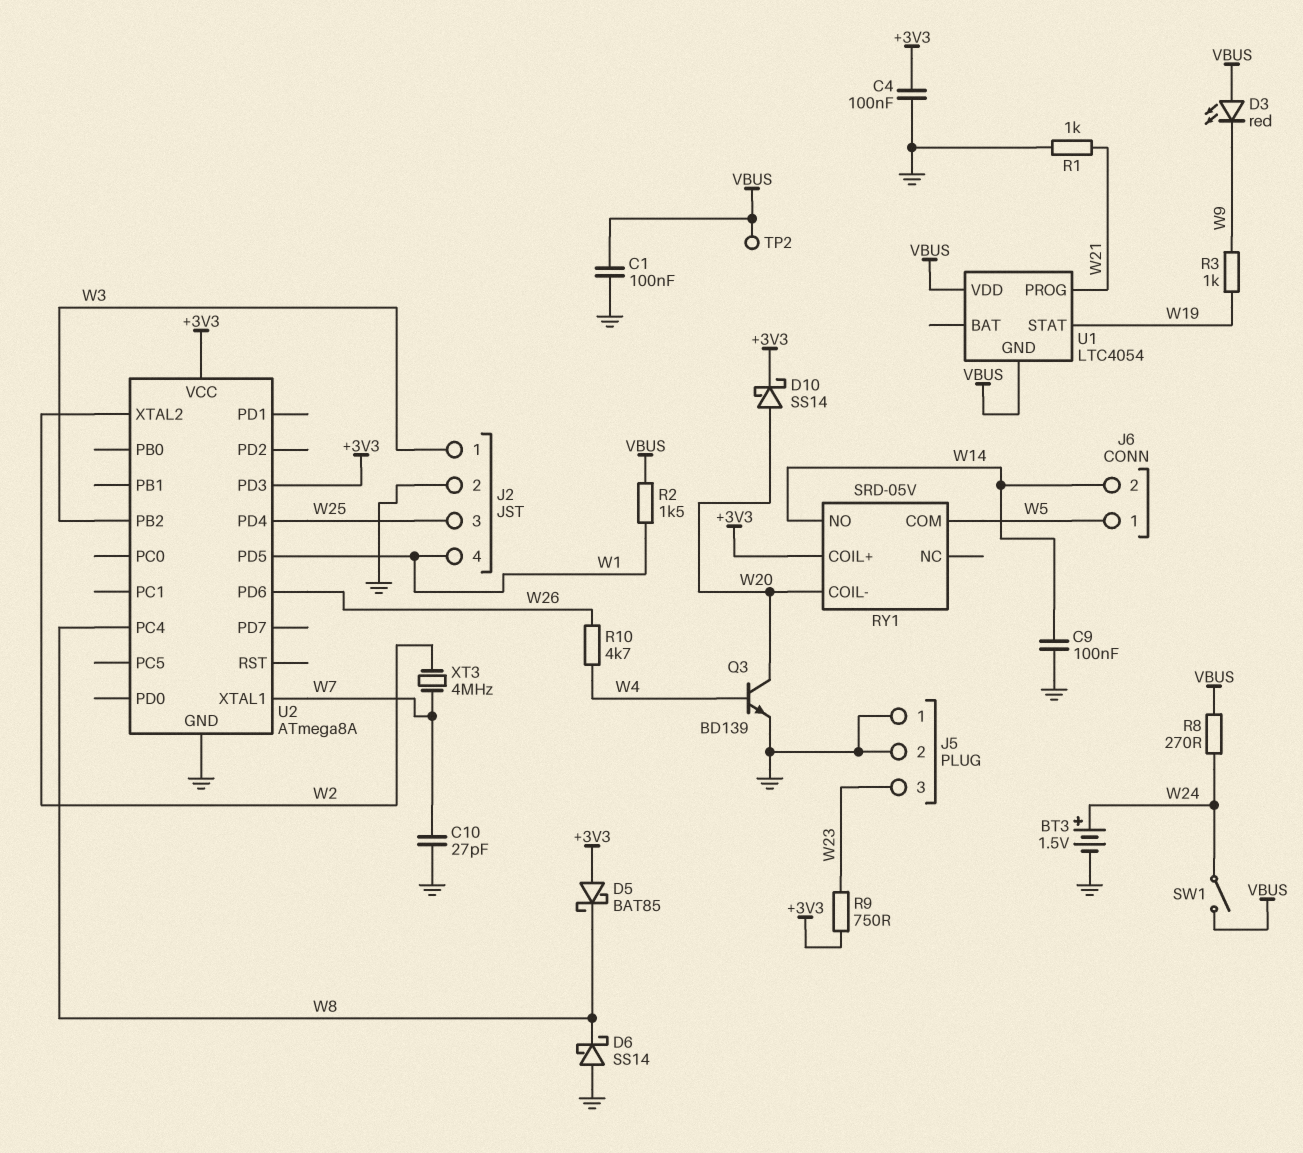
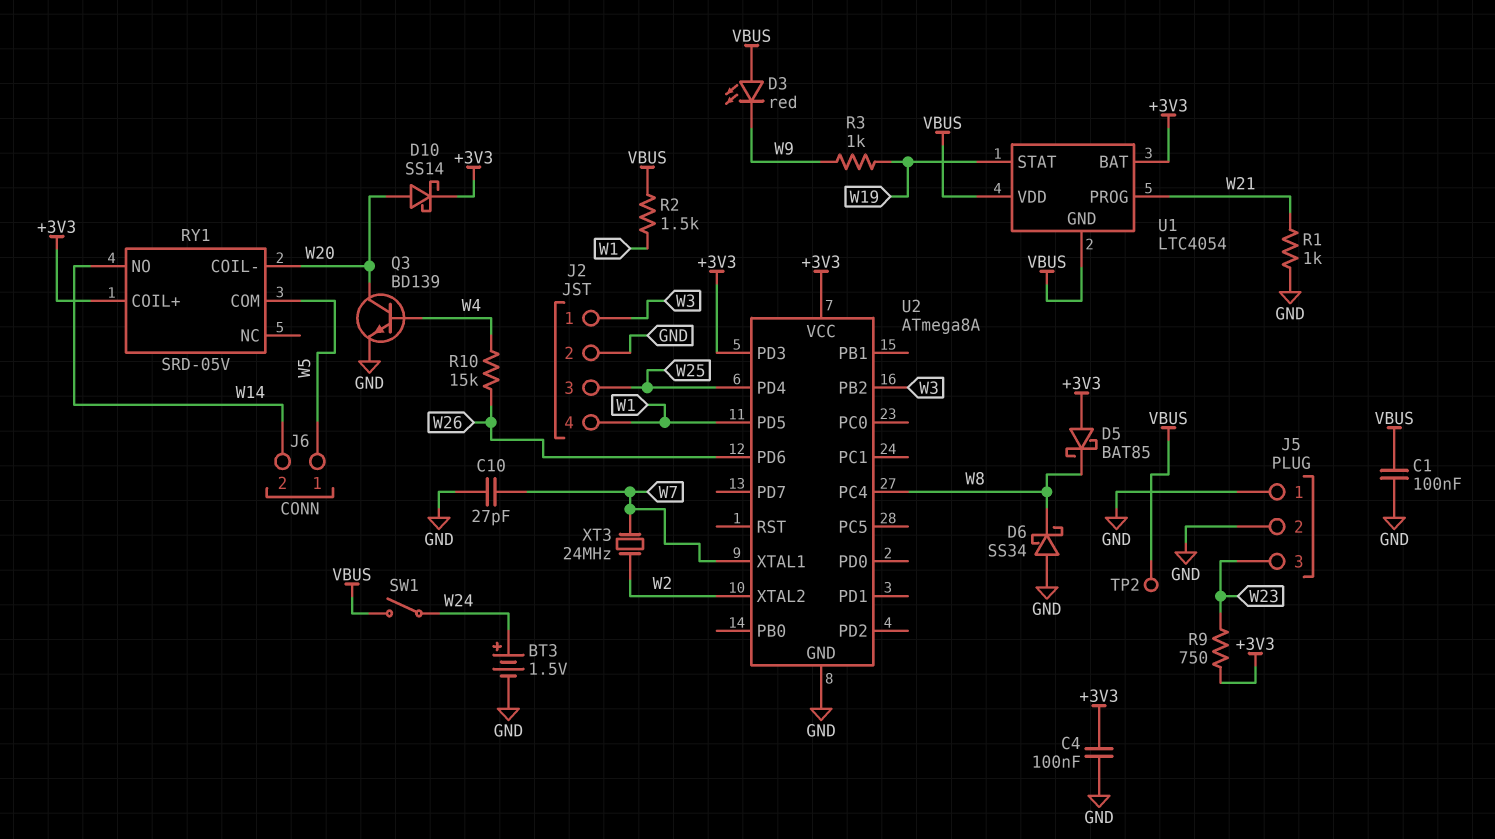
C9: 100nF (GND, W14) -> none
D6: schottky SS14 (A GND, K W8) -> schottky SS34 (A GND, K W8)
R8: 270 (VBUS, W24) -> none
R10: 4.7k (W4, W26) -> 15k (W4, W26)
U1 pin BAT: none -> +3V3
XT3: 4MHz (W2, W7) -> 24MHz (W2, W7)

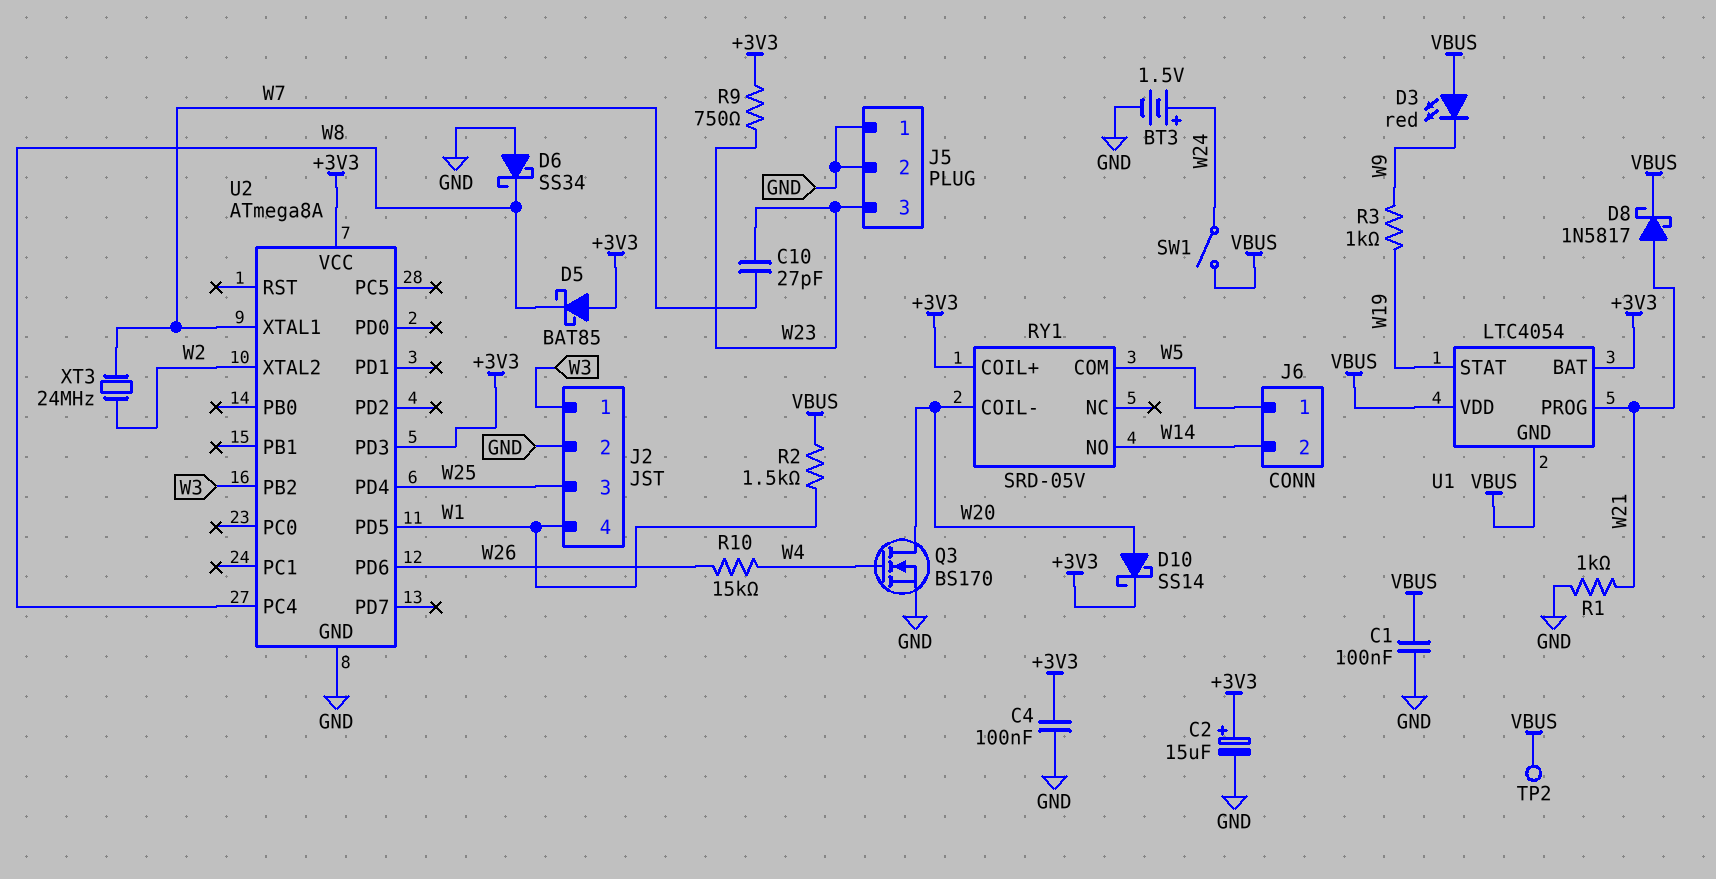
C2: none -> 15uF (plus +3V3, minus GND)
C10: 27pF (GND, W7) -> 27pF (W7, W23)
D8: none -> schottky 1N5817 (A W21, K VBUS)
Q3: NPN BD139 (B W4, C W20, E GND) -> NMOS BS170 (G W4, D W20, S GND)

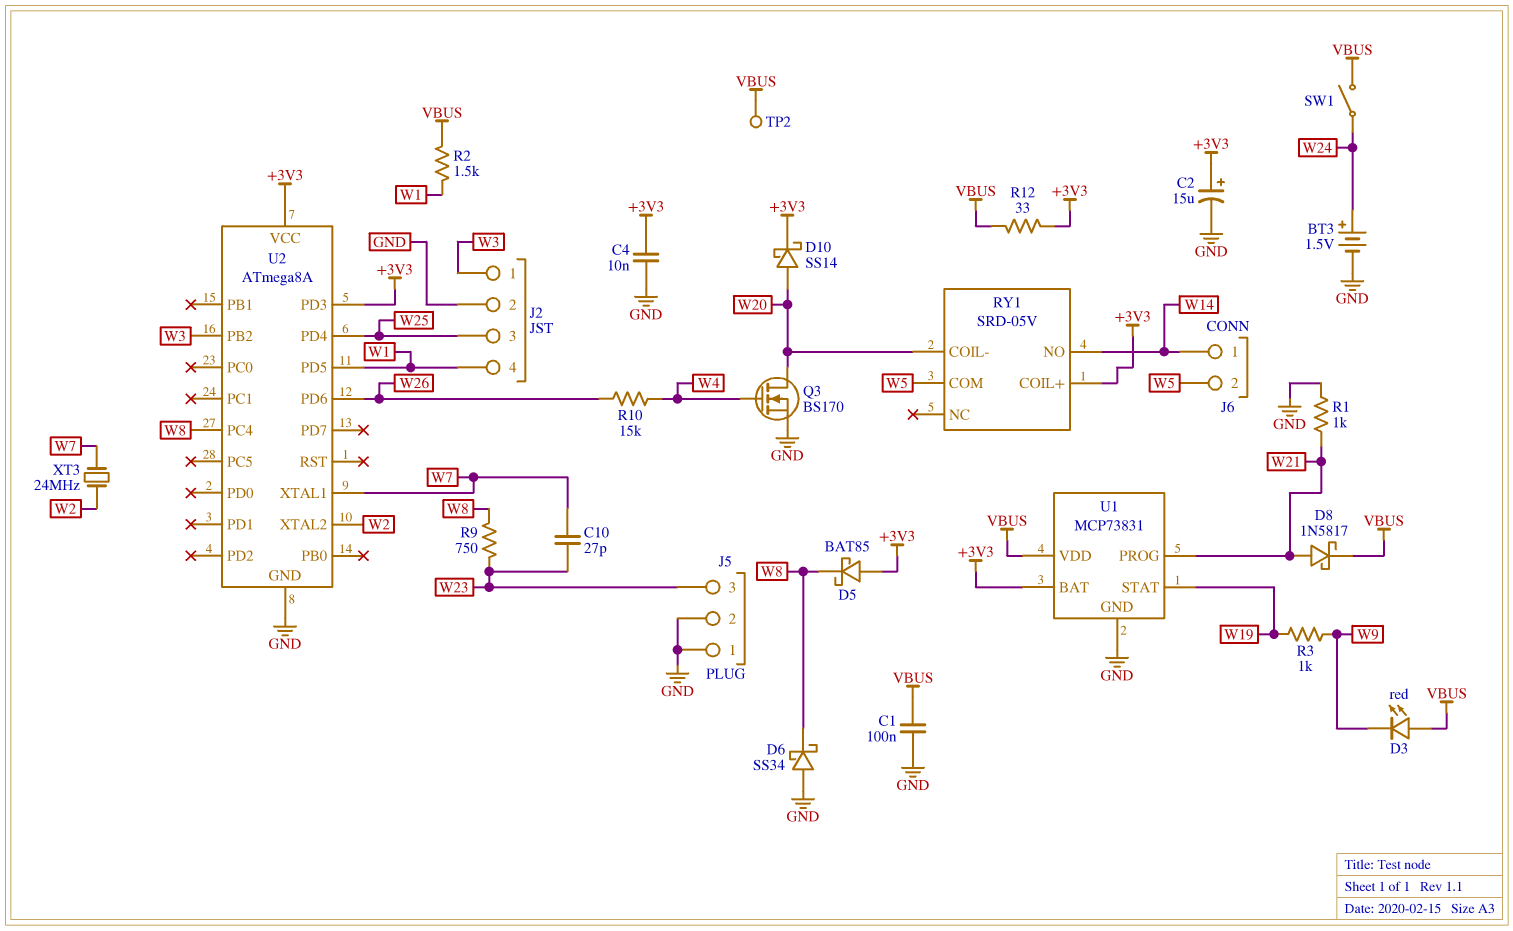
C4: 100nF (+3V3, GND) -> 10nF (+3V3, GND)
J6 pin 1: W5 -> W14
J6 pin 2: W14 -> W5
R9: 750 (+3V3, W23) -> 750 (W8, W23)
R12: none -> 33 (+3V3, VBUS)
U1: LTC4054 -> MCP73831
U1 pin GND: VBUS -> GND

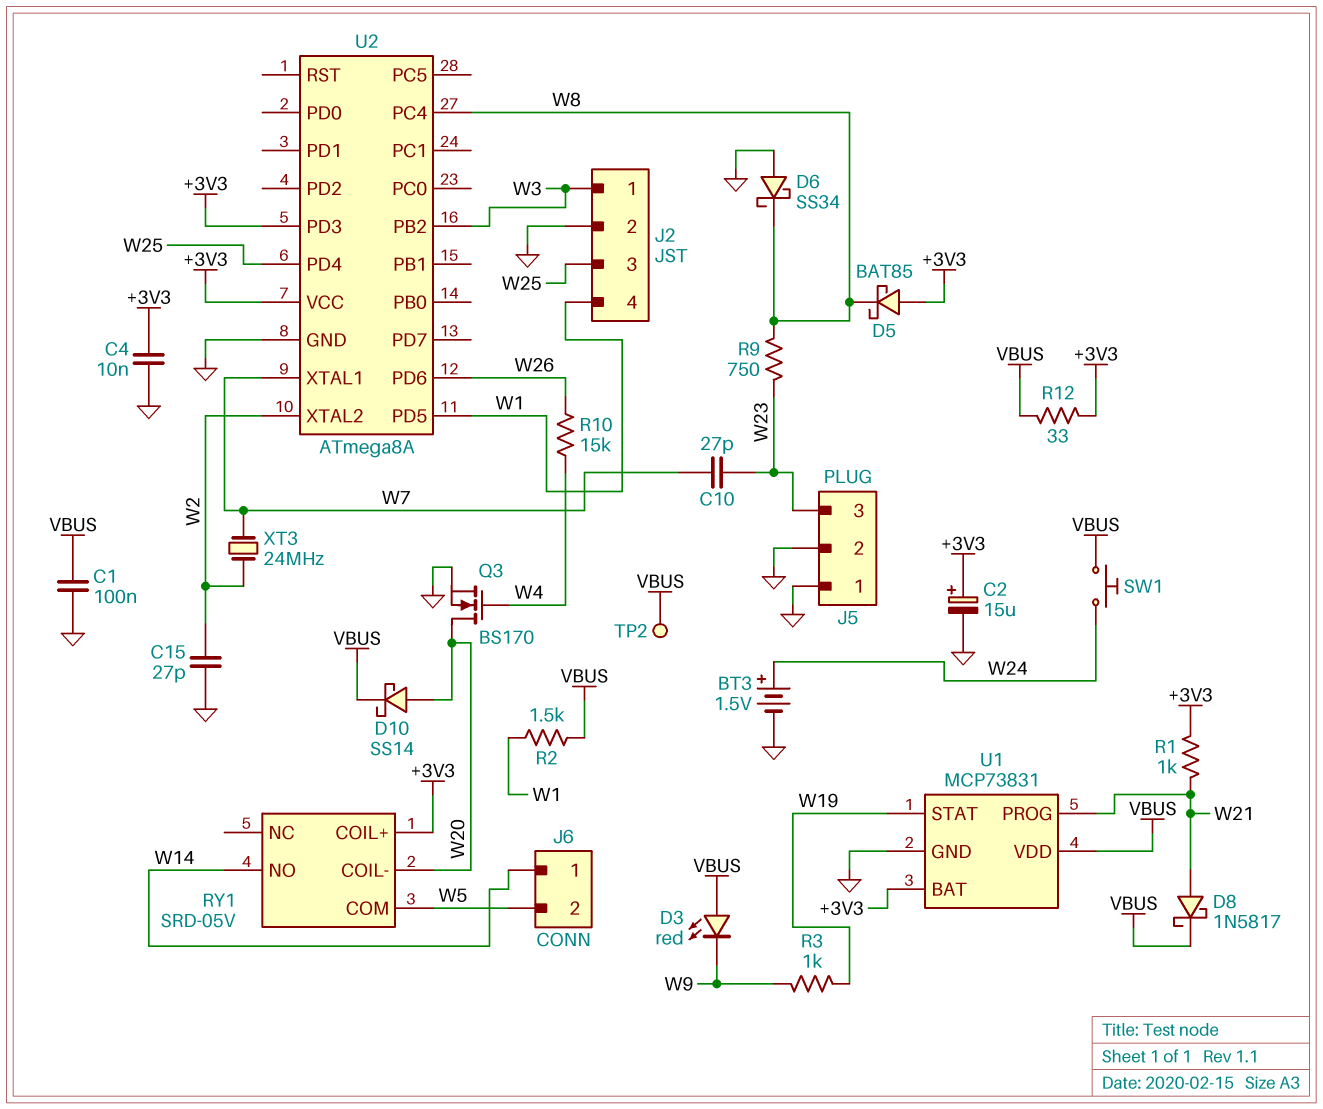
C15: none -> 27pF (GND, W2)
D10: schottky SS14 (A W20, K +3V3) -> schottky SS14 (A W20, K VBUS)
R1: 1k (GND, W21) -> 1k (+3V3, W21)
SW1: switch (VBUS, W24) -> button (VBUS, W24)

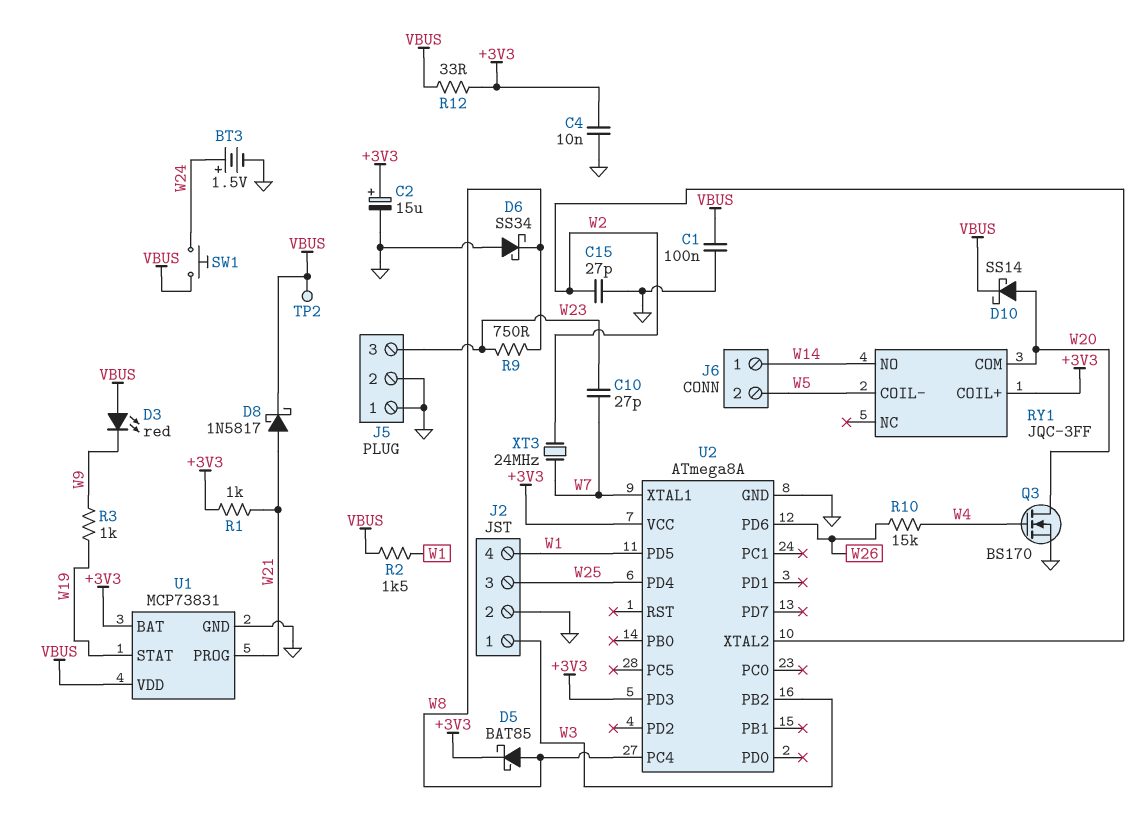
D5: schottky BAT85 (A +3V3, K W8) -> schottky BAT85 (A W8, K +3V3)
RY1: SRD-05V -> JQC-3FF
RY1 pin COIL-: W20 -> W5
RY1 pin COM: W5 -> W20

